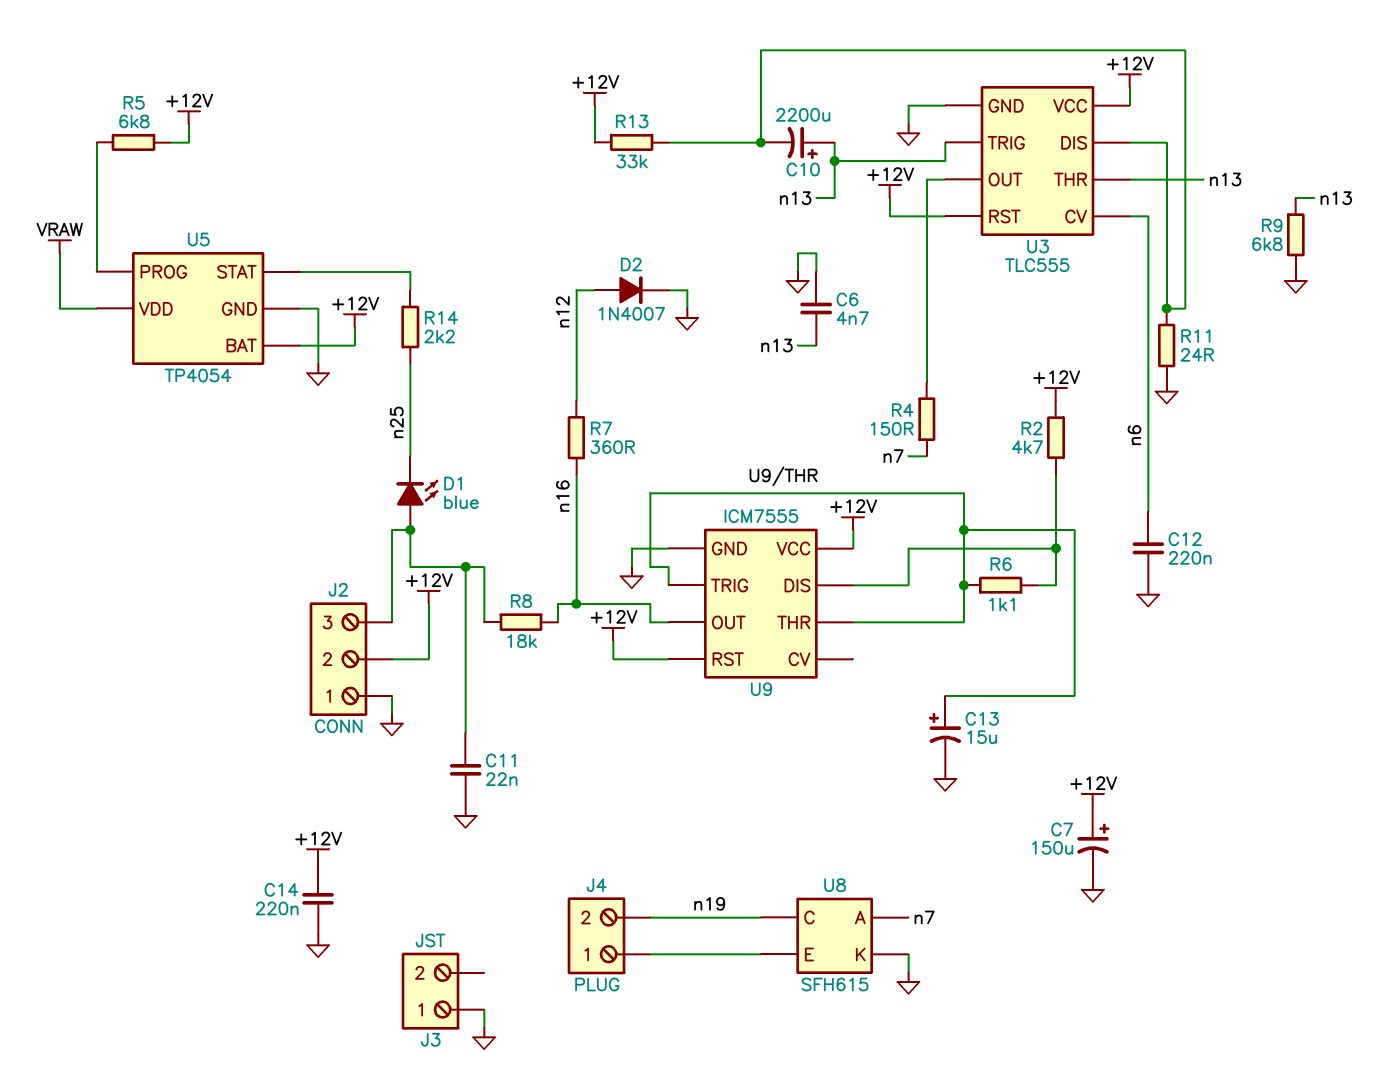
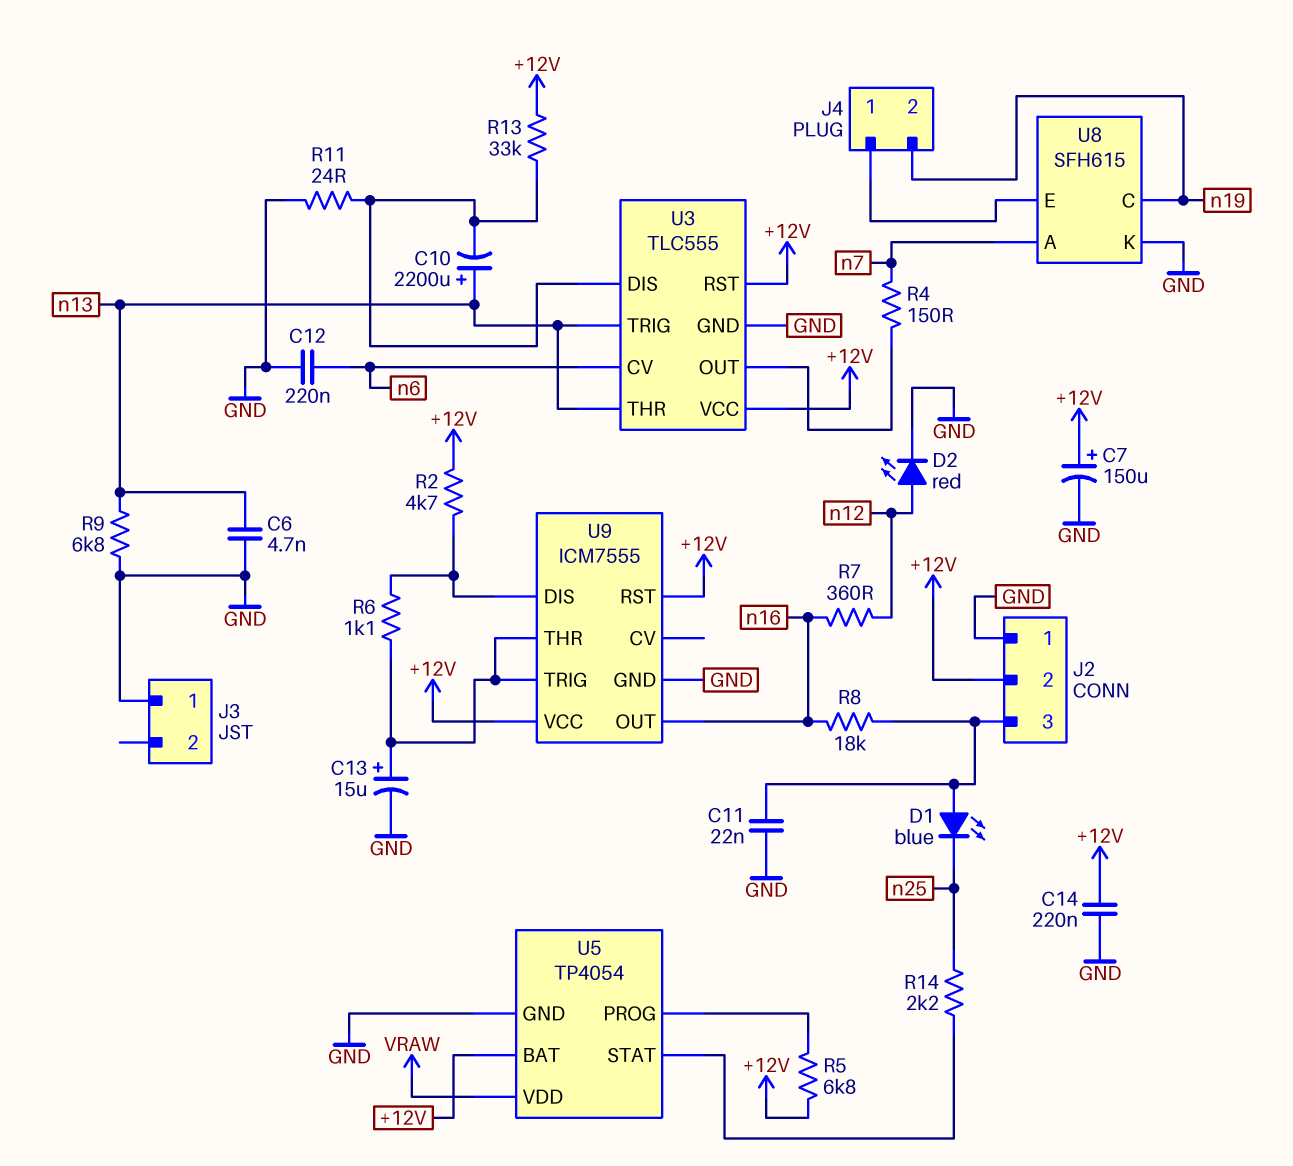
D2: diode 1N4007 (A n12, K GND) -> LED red (A n12, K GND)

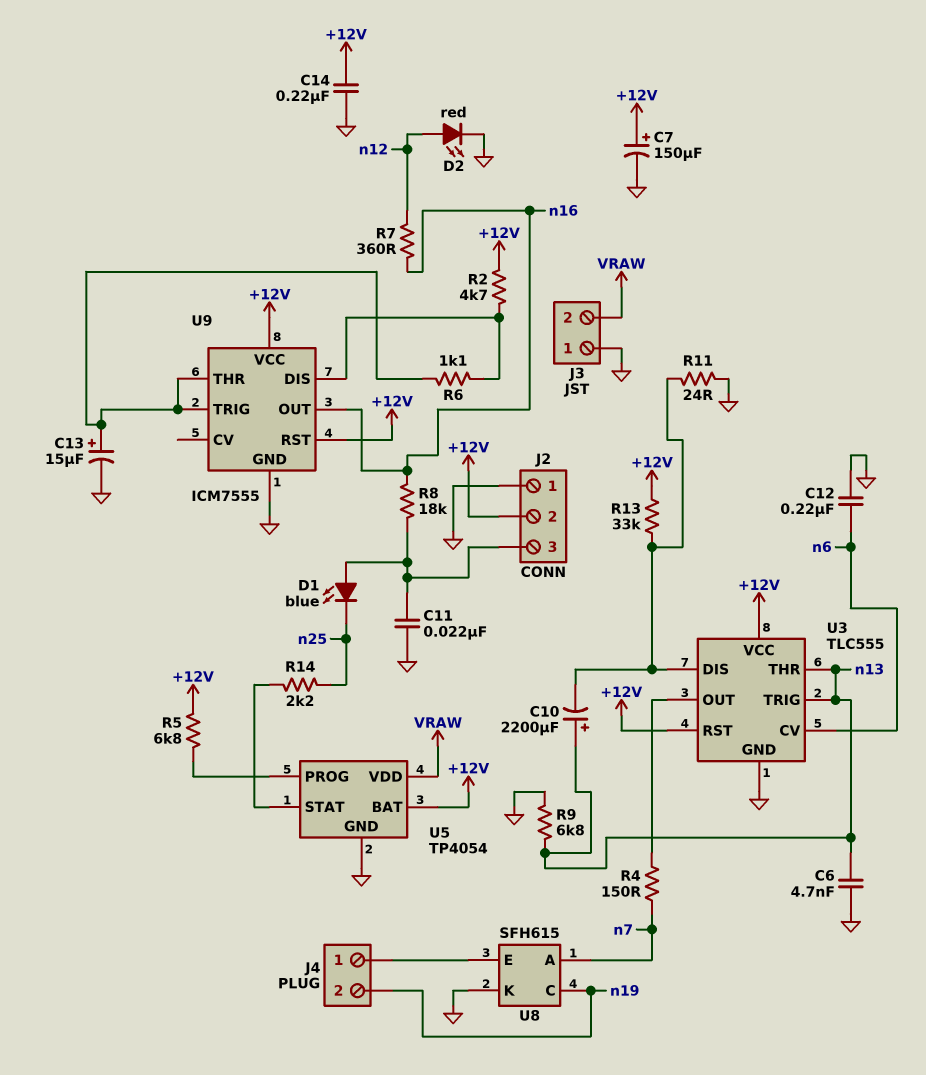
J3 pin 2: none -> VRAW

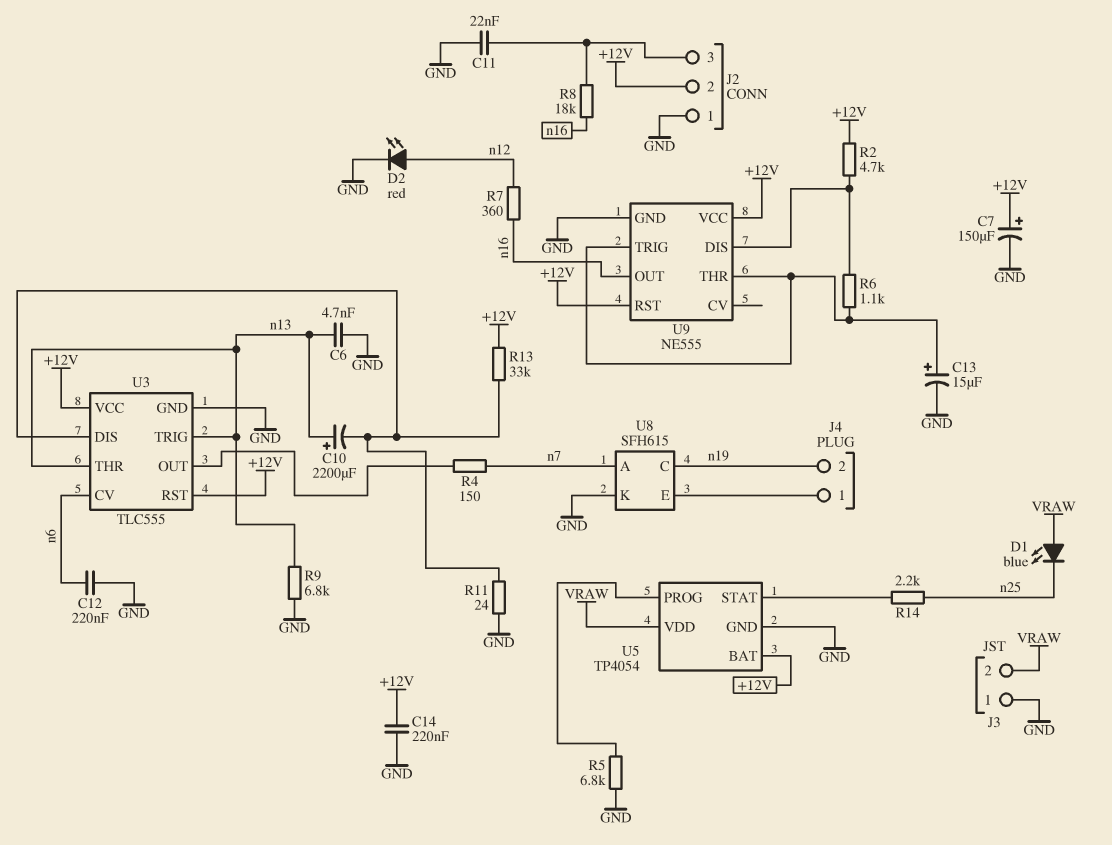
D1: LED blue (A J2/3, K n25) -> LED blue (A VRAW, K n25)
R5: 6.8k (+12V, U5/PROG) -> 6.8k (GND, U5/PROG)
U9: ICM7555 -> NE555

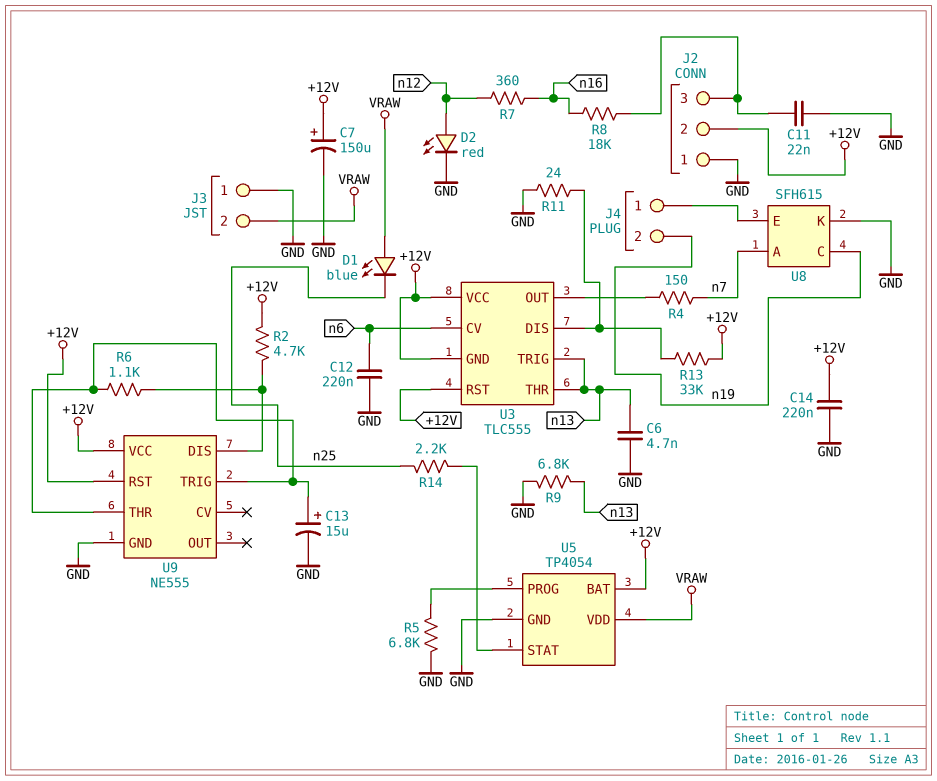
C10: 2200uF (plus n13, minus U3/DIS) -> none
U3 pin GND: GND -> +12V
U9 pin OUT: n16 -> none

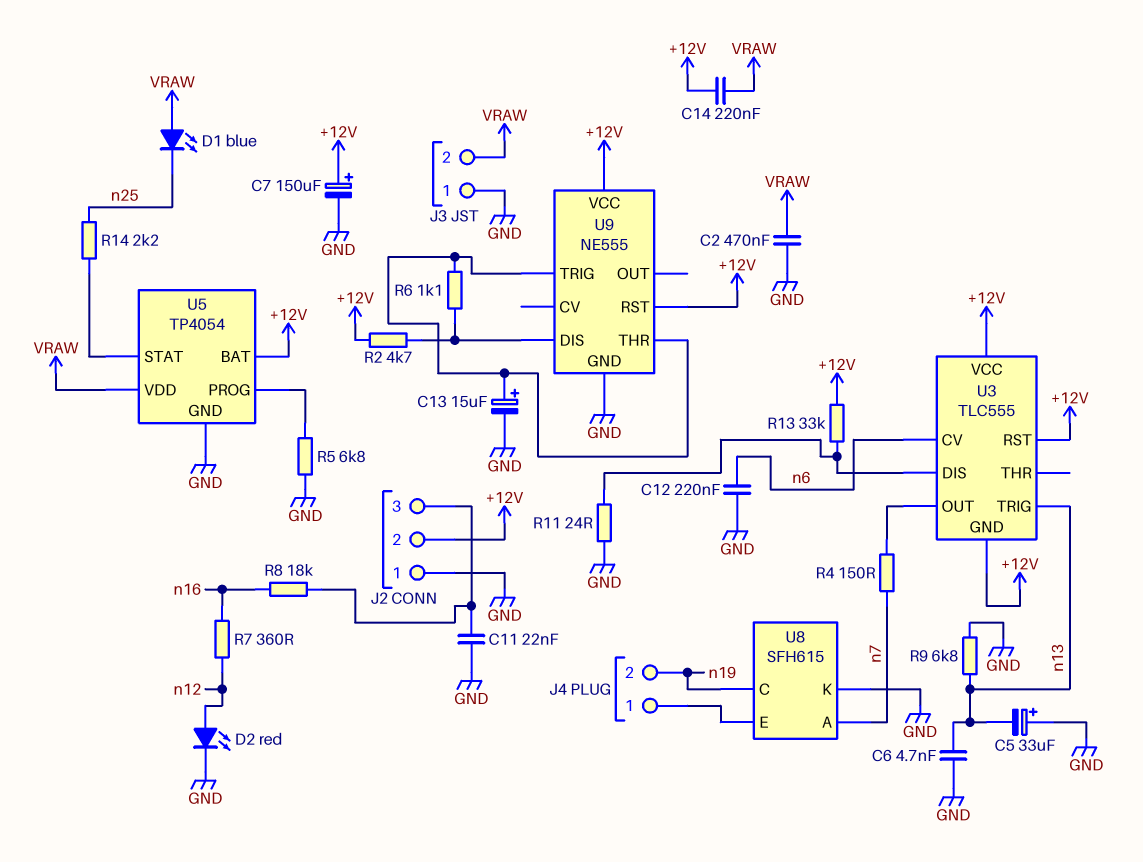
C2: none -> 470nF (GND, VRAW)
C5: none -> 33uF (plus GND, minus n13)
C14: 220nF (+12V, GND) -> 220nF (+12V, VRAW)
U3 pin THR: n13 -> none

